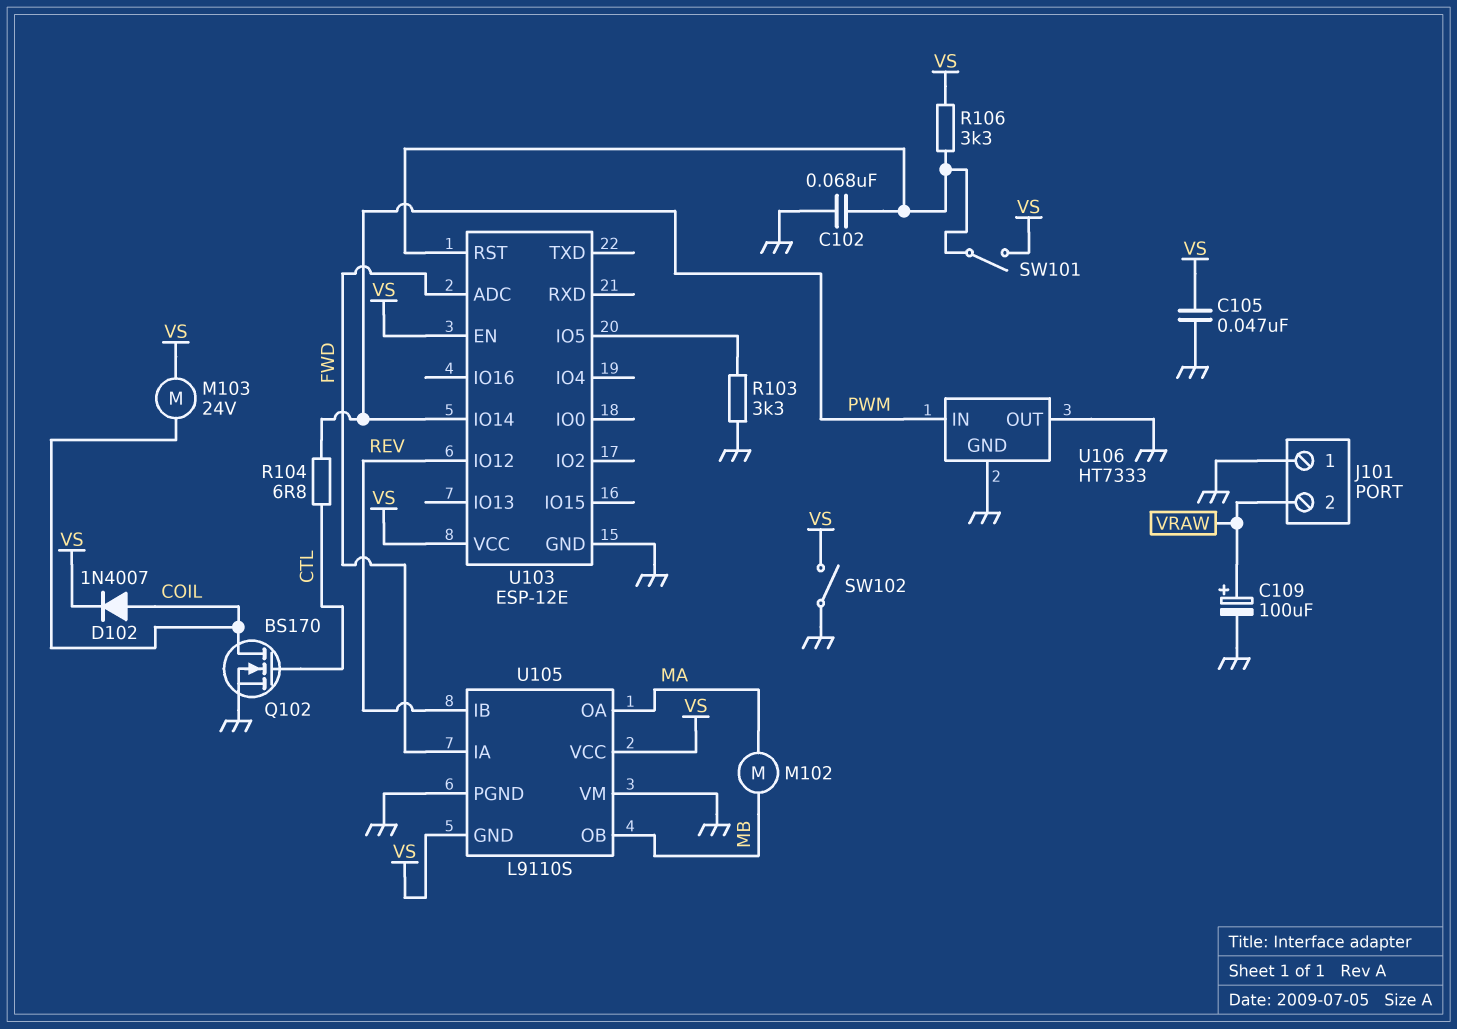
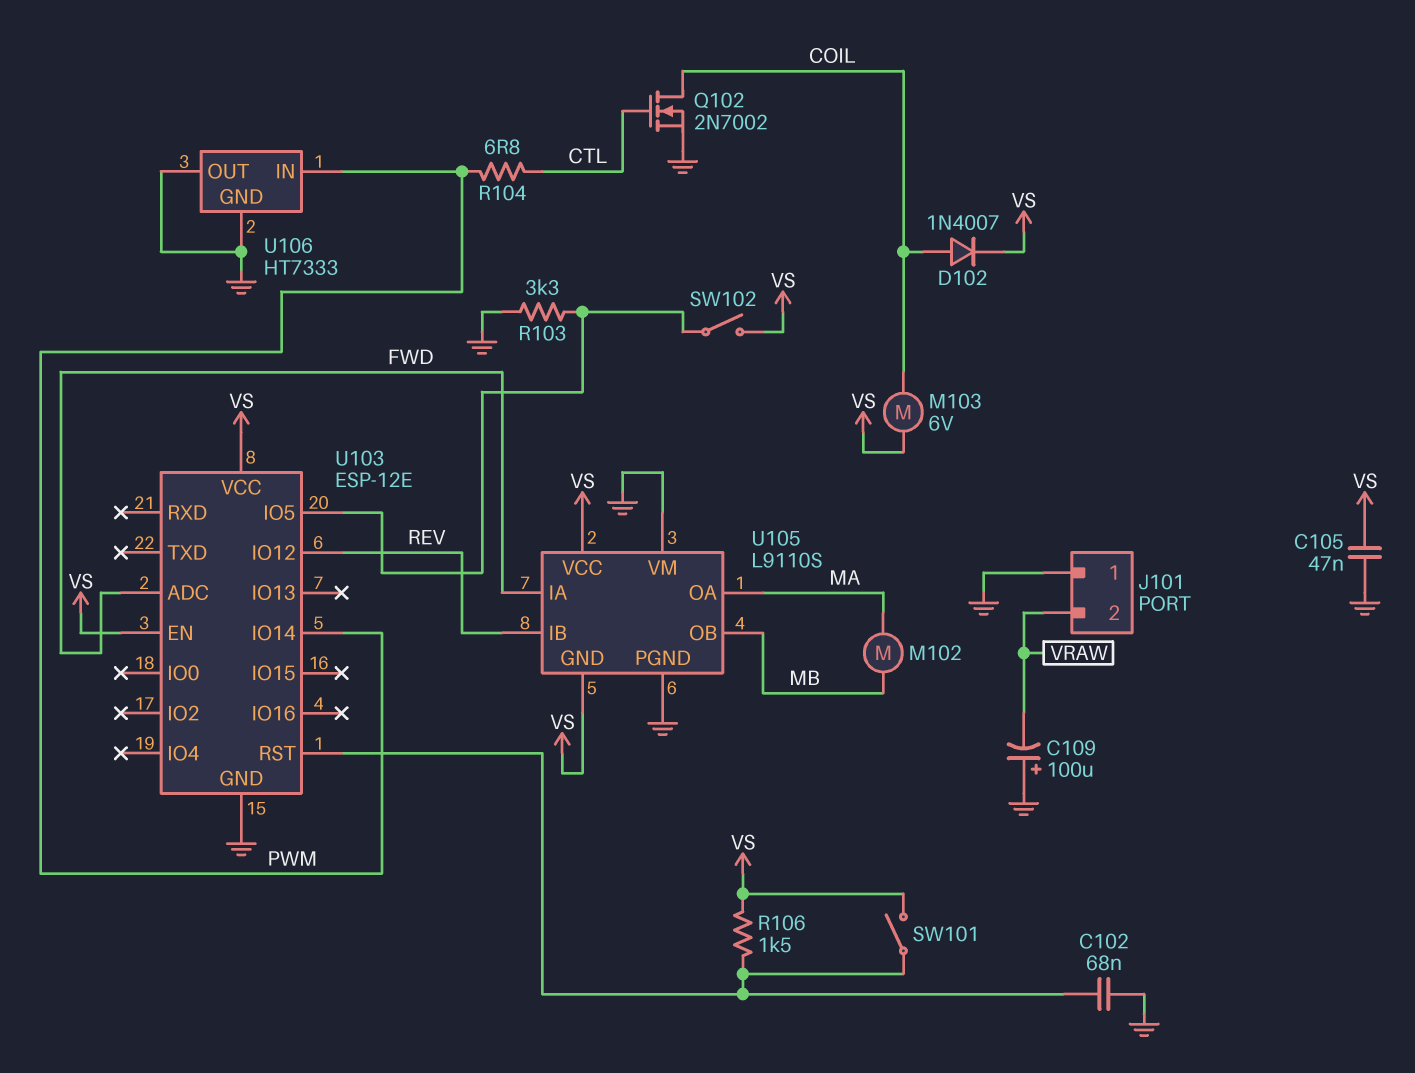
C109: 100uF (plus VRAW, minus GND) -> 100uF (plus GND, minus VRAW)
M103: motor 24V (COIL, VS) -> motor 6V (COIL, VS)
Q102: NMOS BS170 (G CTL, D COIL, S GND) -> NMOS 2N7002 (G CTL, D COIL, S GND)
R106: 3.3k (U103/RST, VS) -> 1.5k (U103/RST, VS)
SW102: switch (GND, VS) -> switch (U103/IO5, VS)

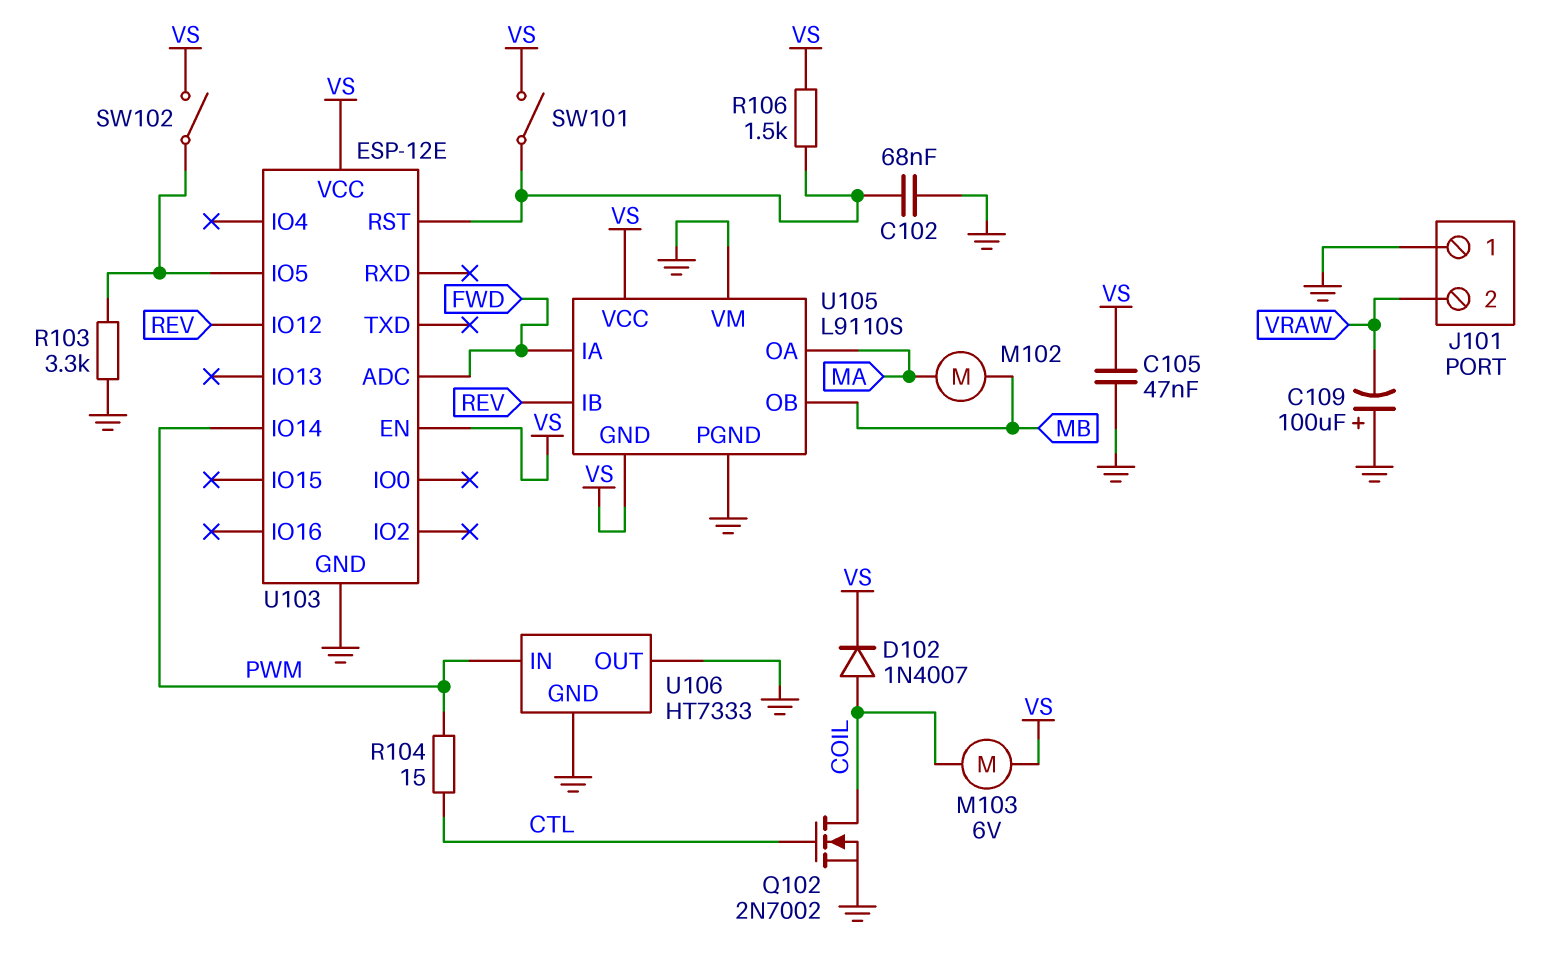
R104: 6.8 (CTL, PWM) -> 15 (CTL, PWM)

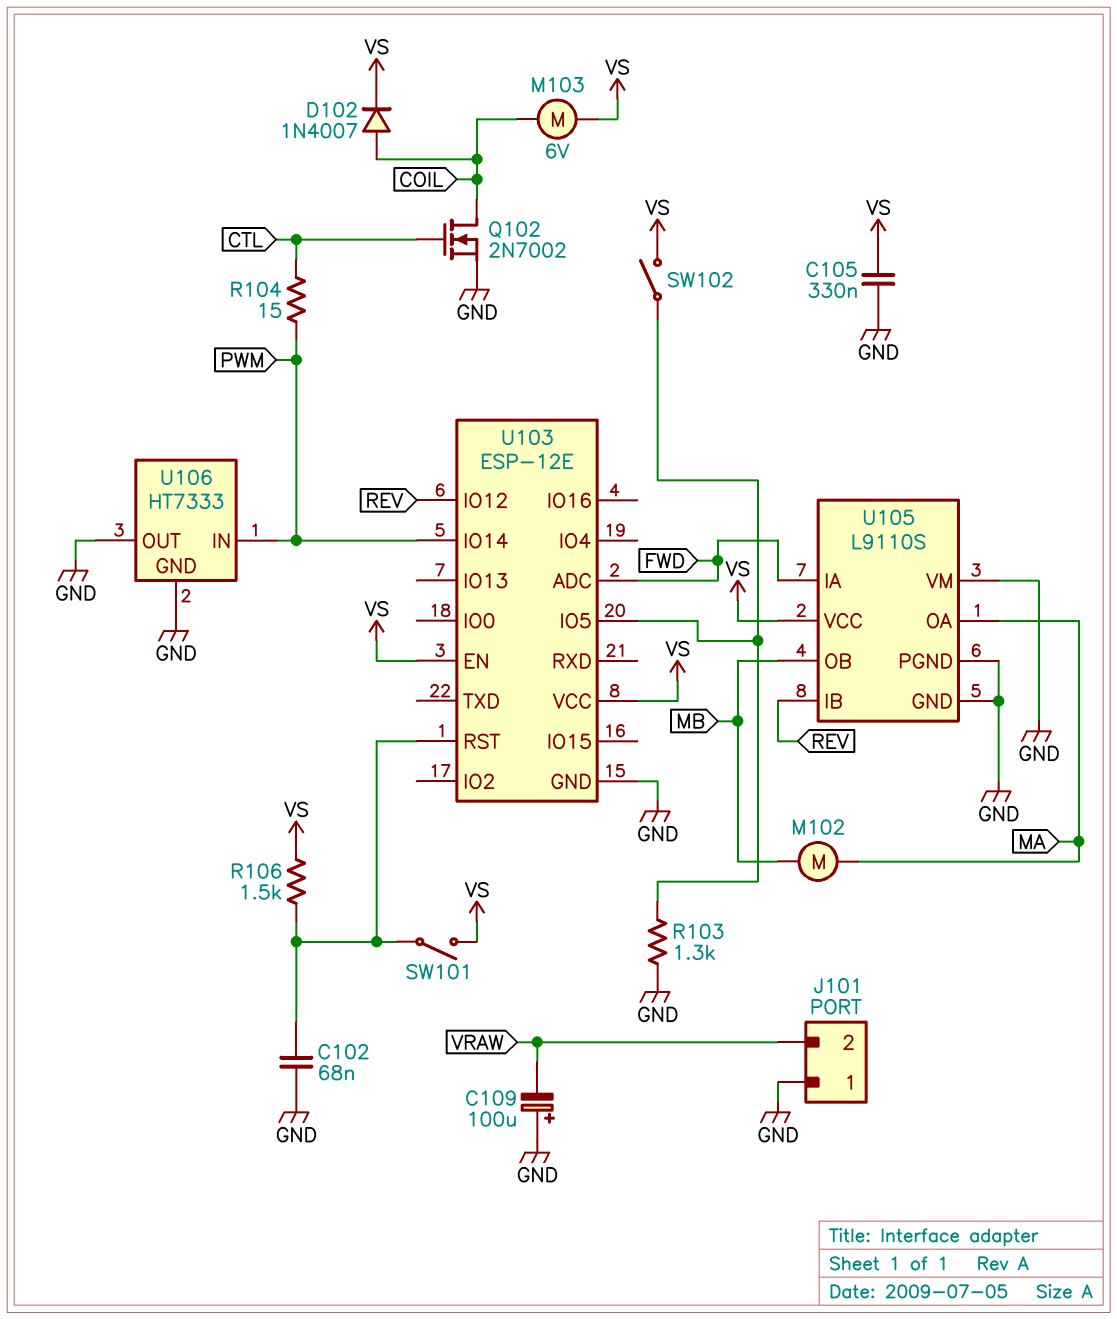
C105: 47nF (GND, VS) -> 330nF (GND, VS)
R103: 3.3k (GND, U103/IO5) -> 1.3k (GND, U103/IO5)
U105 pin GND: VS -> GND

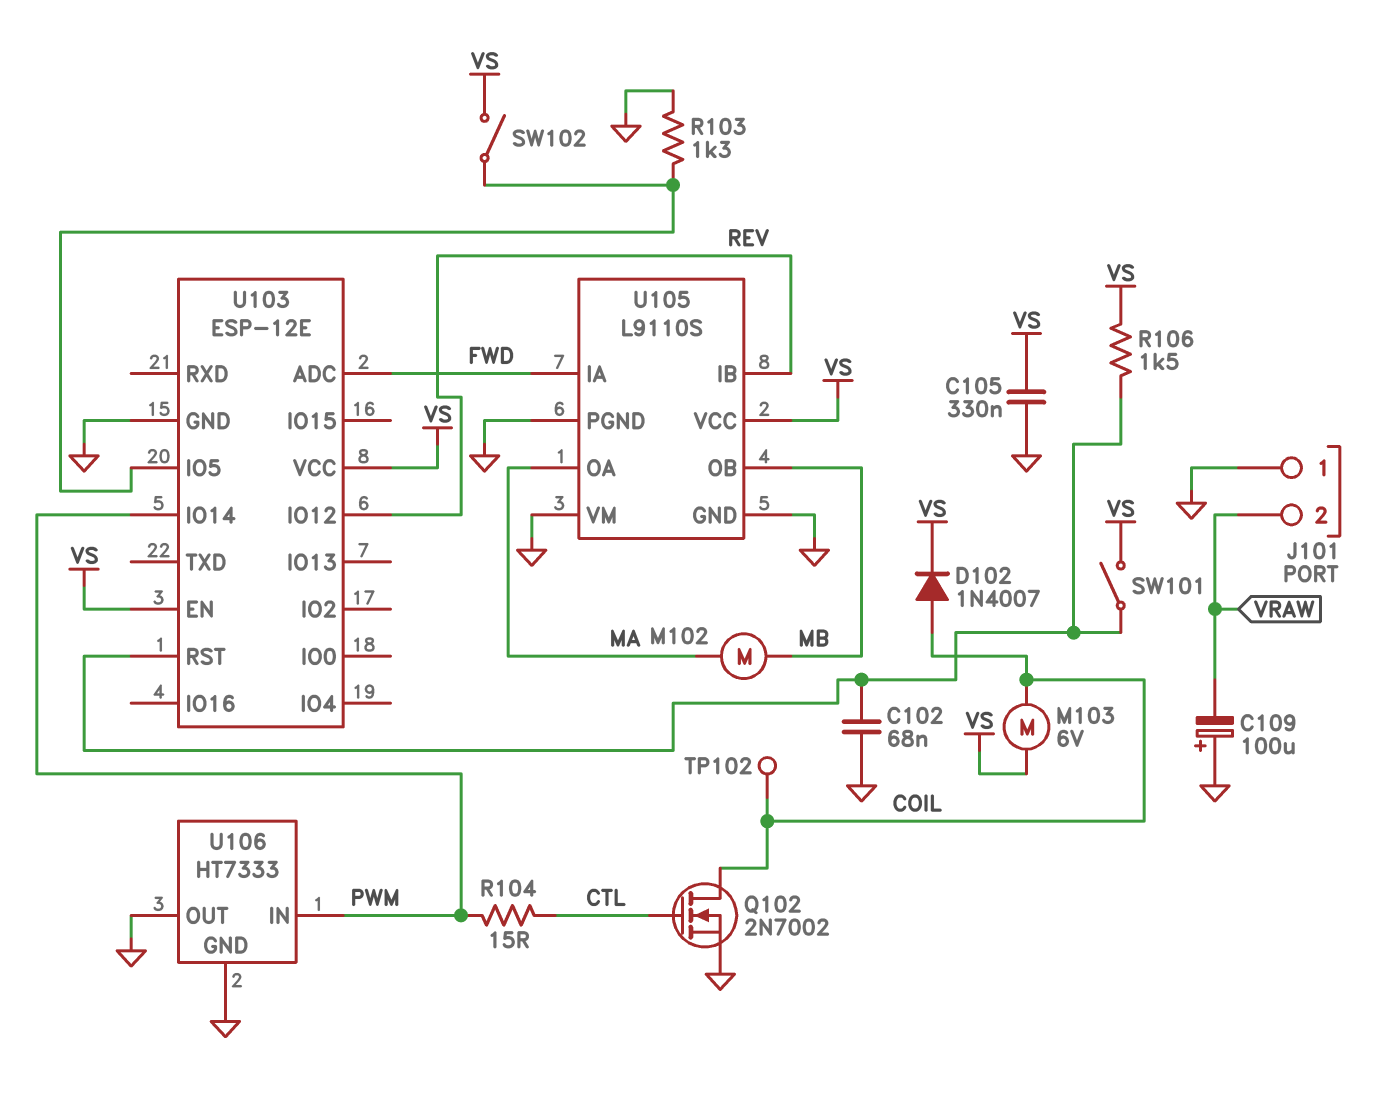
TP102: none -> test point (COIL)

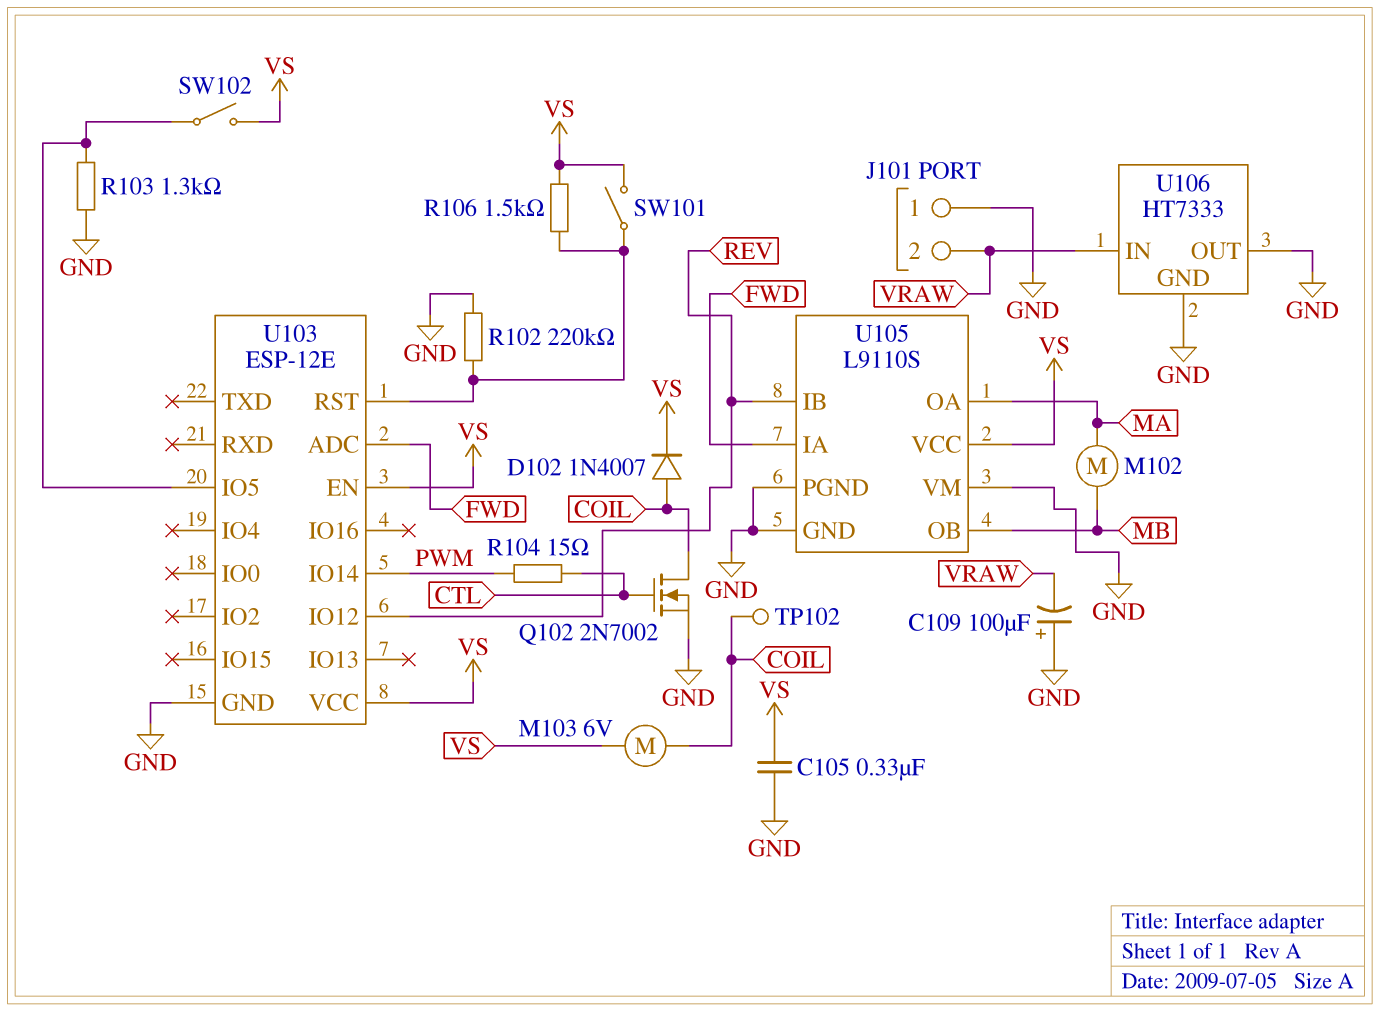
C102: 68nF (GND, U103/RST) -> none
R102: none -> 220k (GND, U103/RST)
U106 pin IN: PWM -> VRAW

